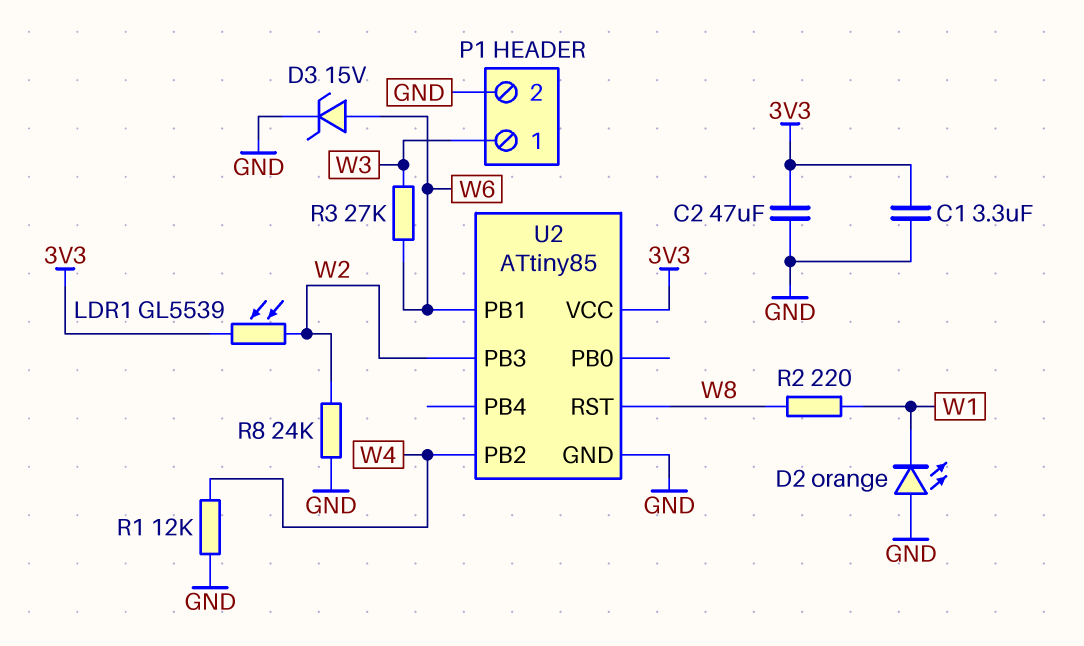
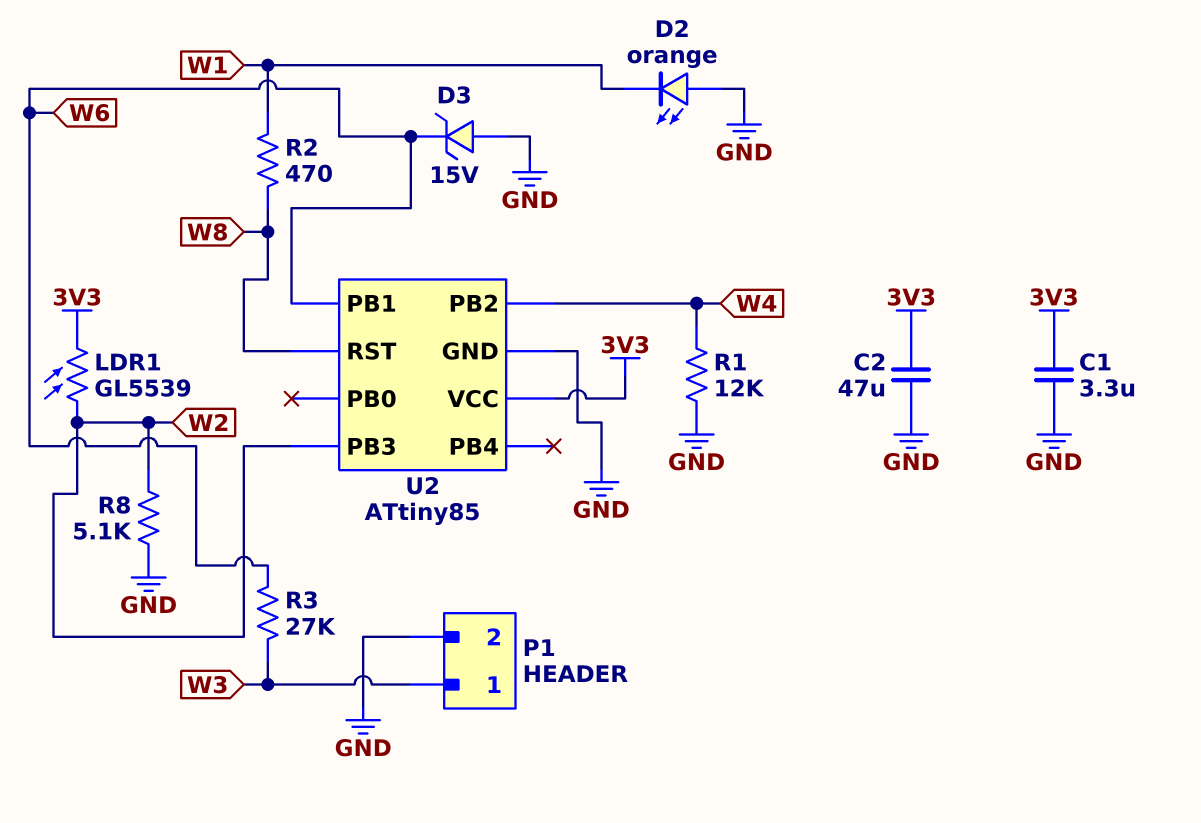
D3: zener 15V (A W6, K GND) -> zener 15V (A GND, K W6)
R2: 220 (W1, W8) -> 470 (W1, W8)
R8: 24k (GND, W2) -> 5.1k (GND, W2)

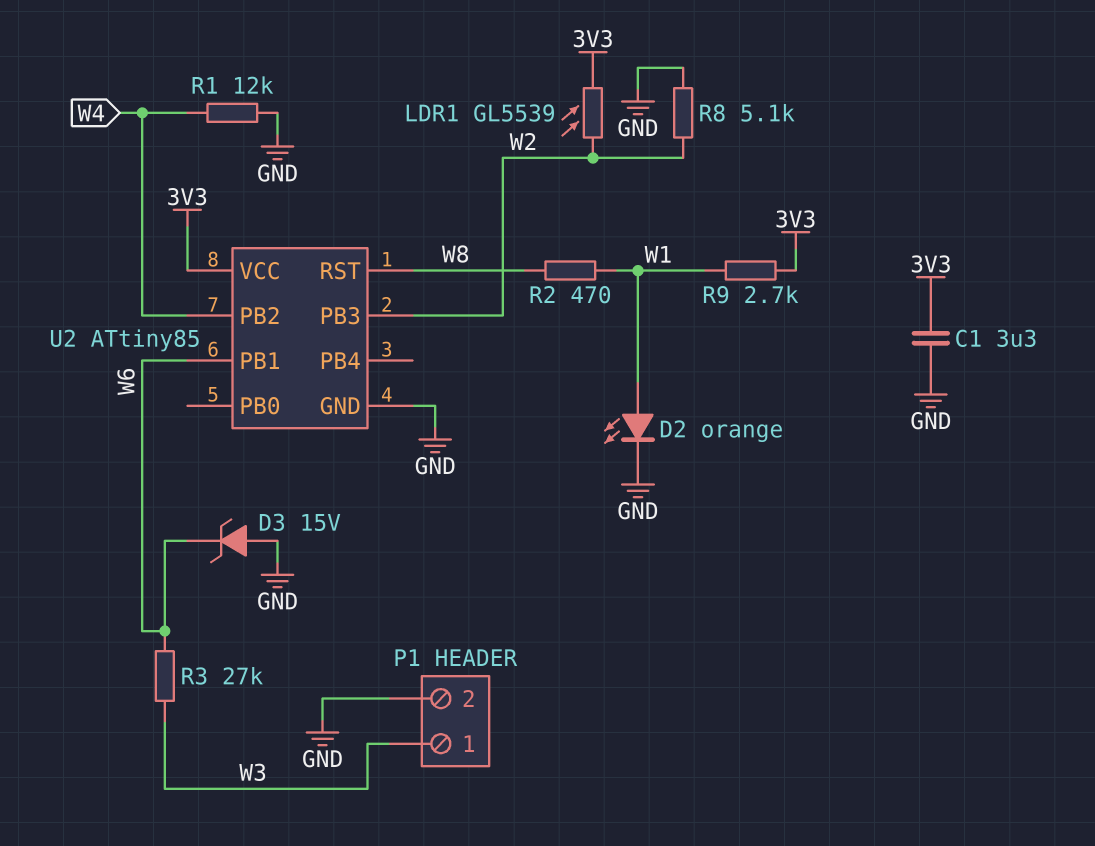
C2: 47uF (3V3, GND) -> none
D2: LED orange (A GND, K W1) -> LED orange (A W1, K GND)
R9: none -> 2.7k (3V3, W1)

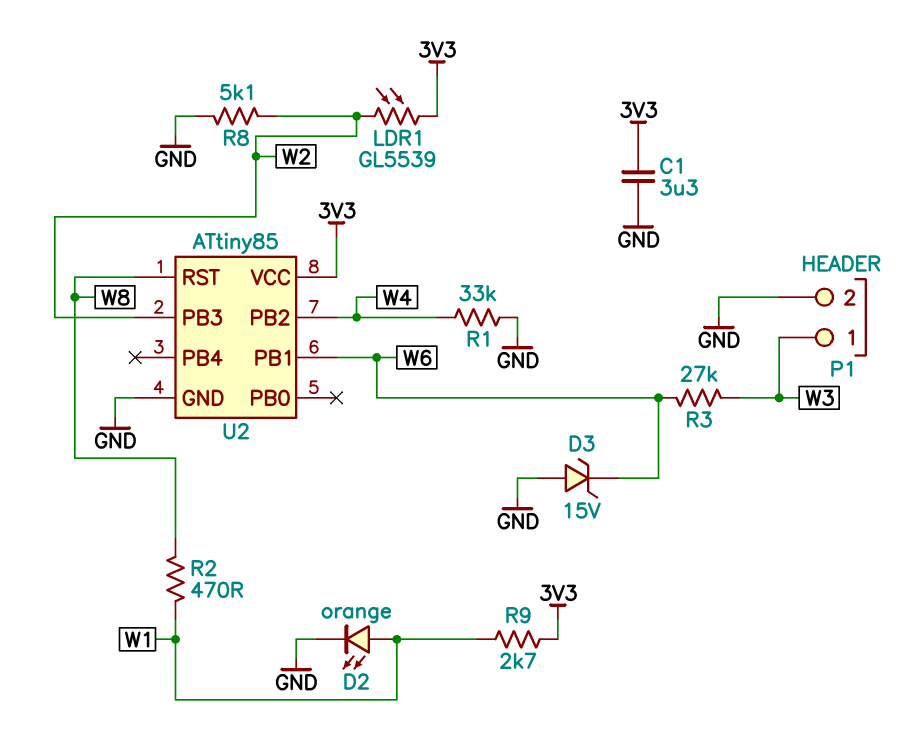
R1: 12k (GND, W4) -> 33k (GND, W4)

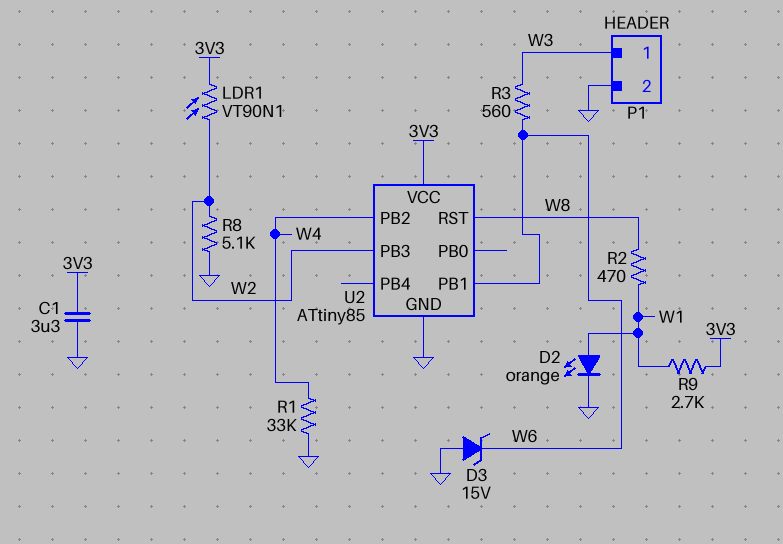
LDR1: GL5539 (3V3, W2) -> VT90N1 (3V3, W2)
R3: 27k (W3, W6) -> 560 (W3, W6)

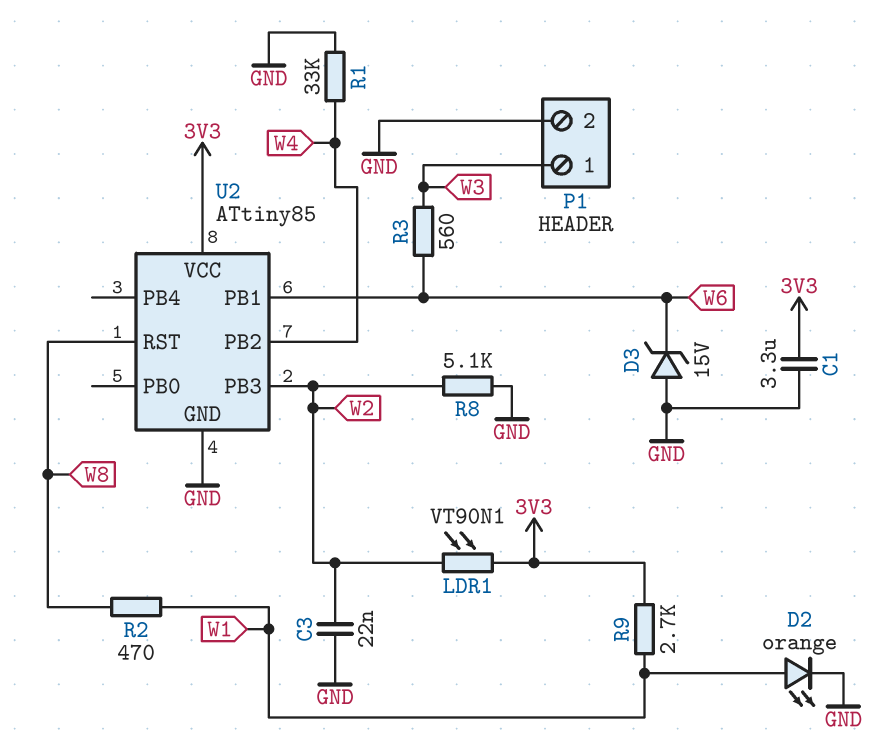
C3: none -> 22nF (GND, W2)

